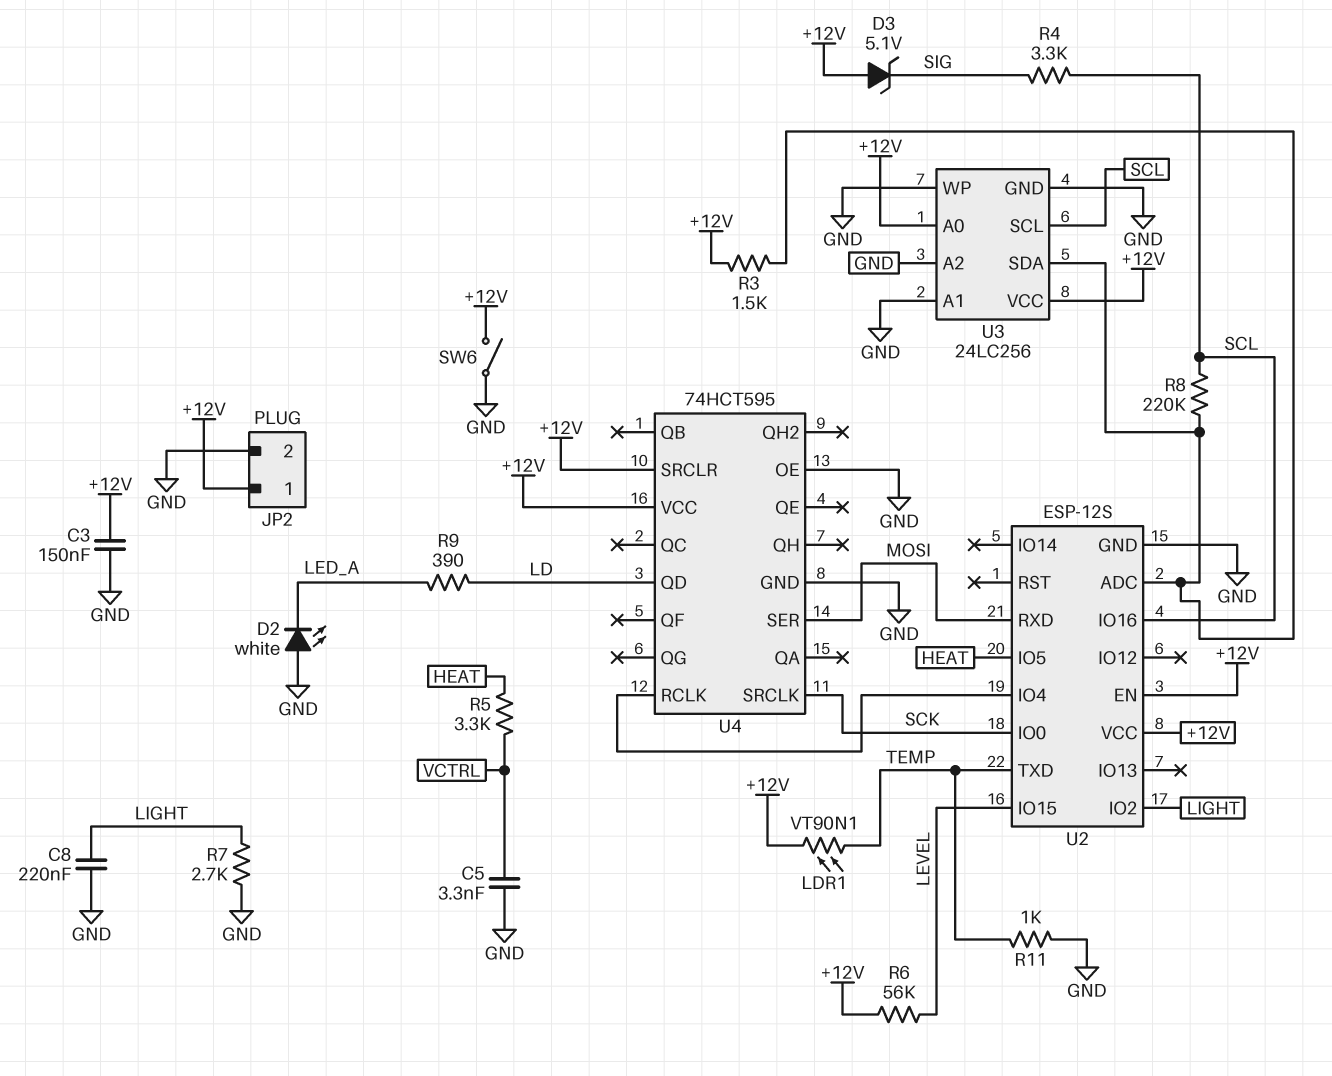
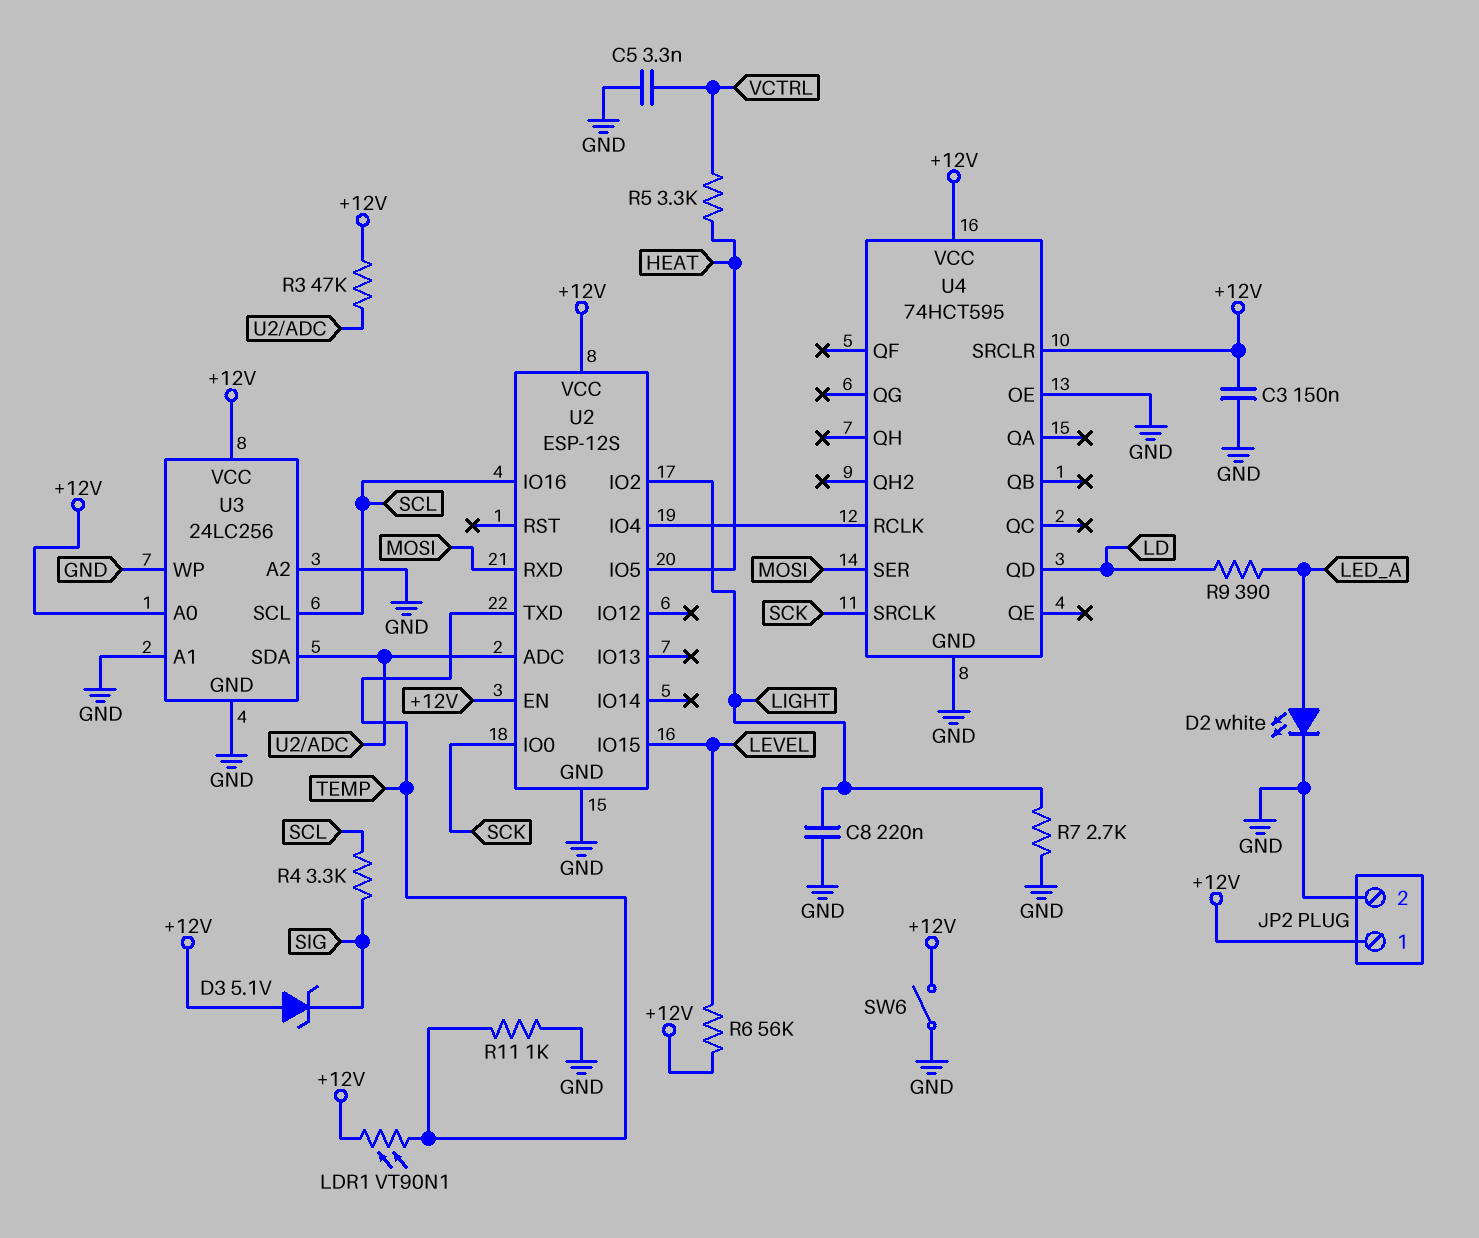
D2: LED white (A GND, K LED_A) -> LED white (A LED_A, K GND)
R3: 1.5k (+12V, U2/ADC) -> 47k (+12V, U2/ADC)
R8: 220k (SCL, U2/ADC) -> none

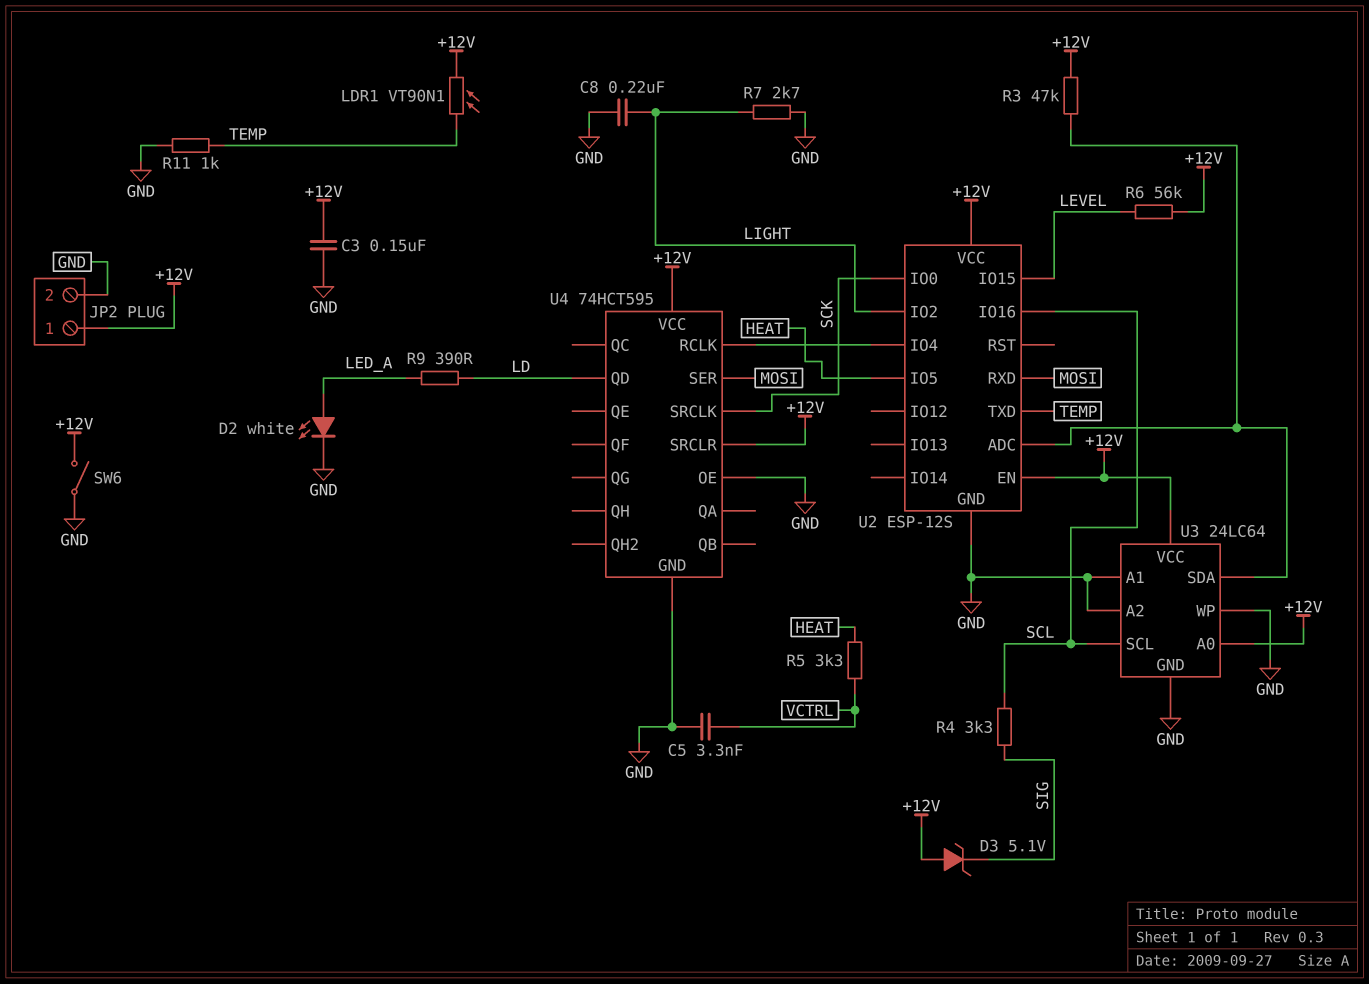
U3: 24LC256 -> 24LC64

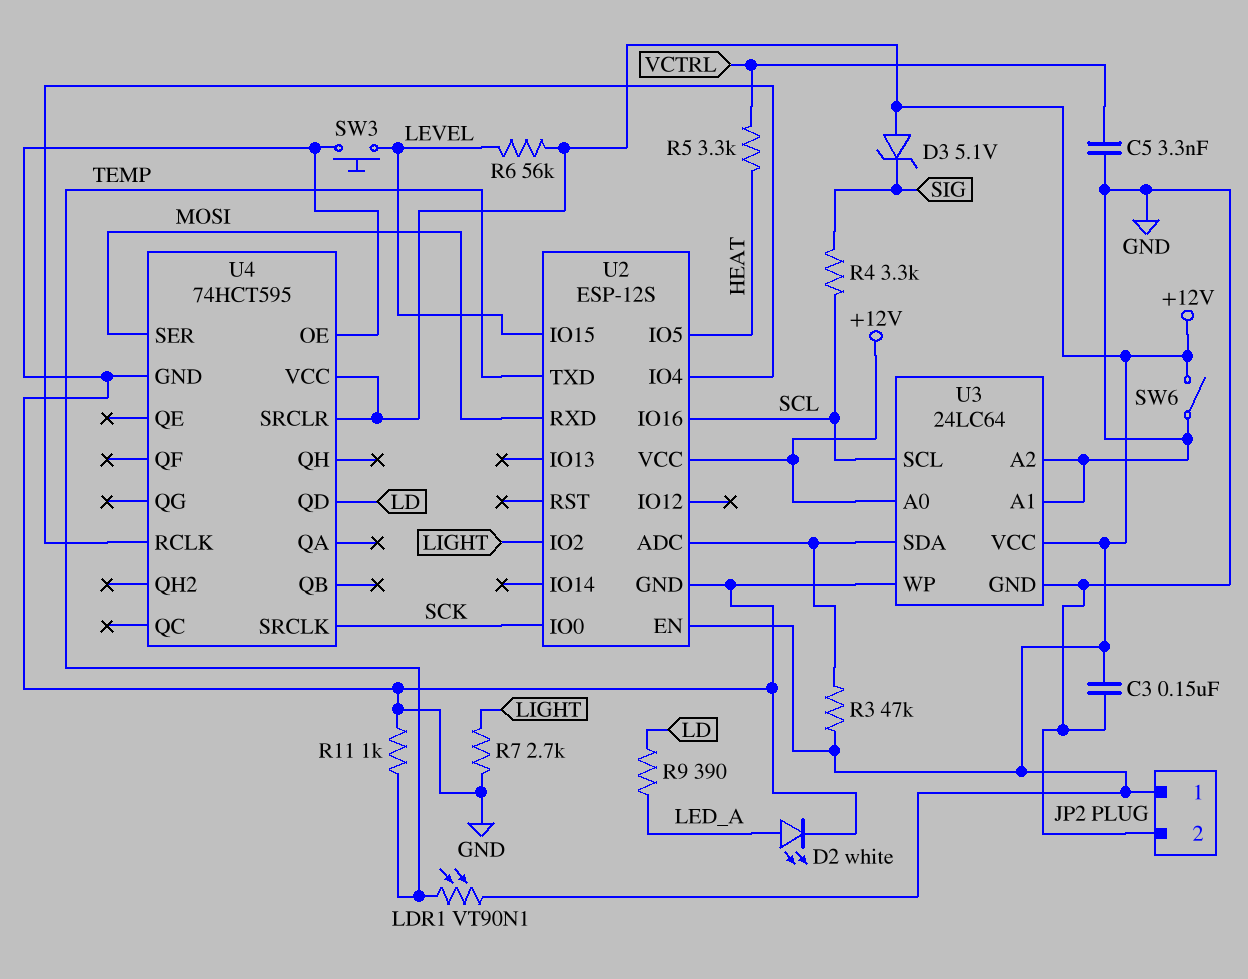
C8: 220nF (GND, LIGHT) -> none
SW3: none -> button (GND, LEVEL)

